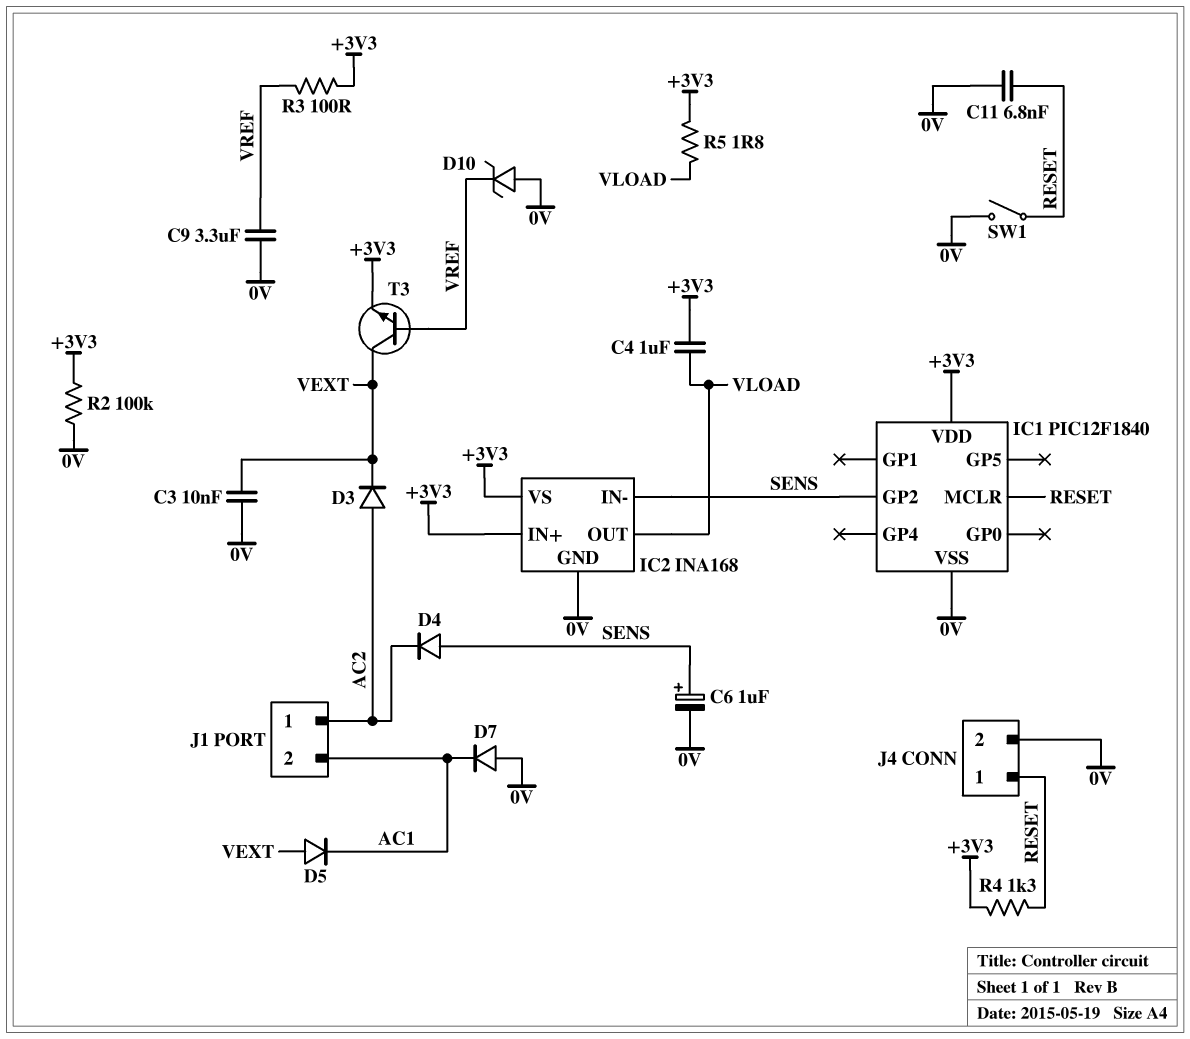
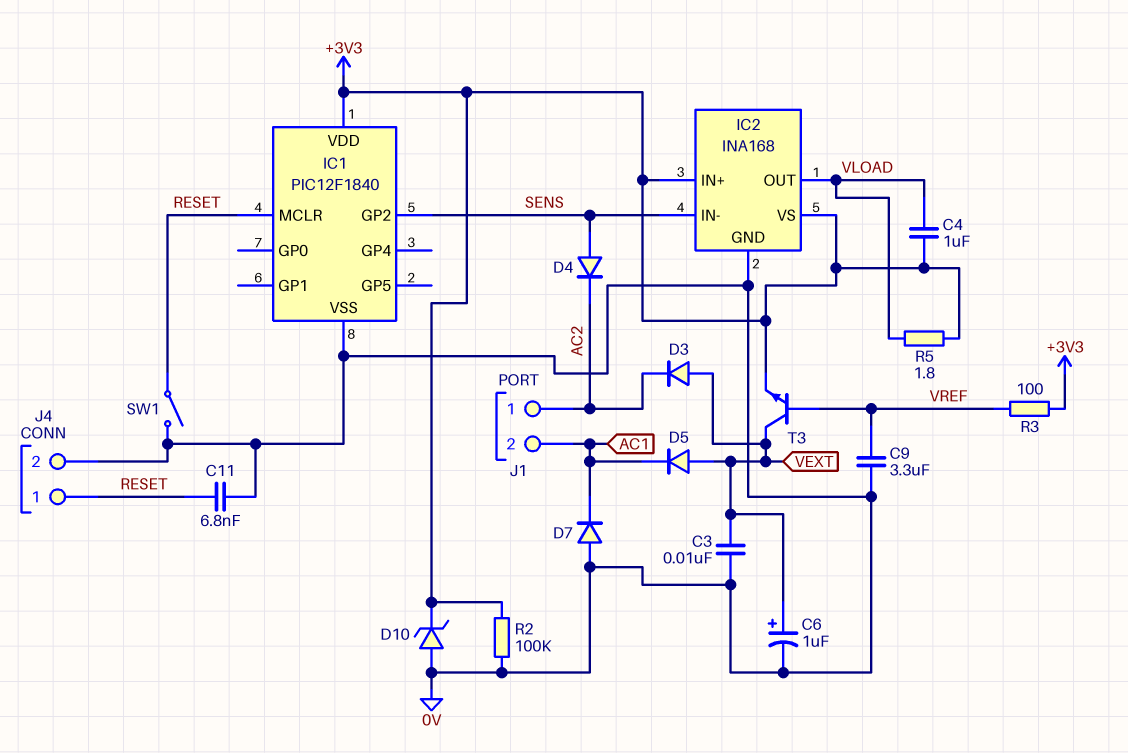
C6: 1uF (plus SENS, minus 0V) -> 1uF (plus VEXT, minus 0V)
D3: diode (A AC2, K VEXT) -> diode (A VEXT, K AC2)
D10: zener (A 0V, K VREF) -> zener (A 0V, K +3V3)
R4: 1.3k (+3V3, RESET) -> none

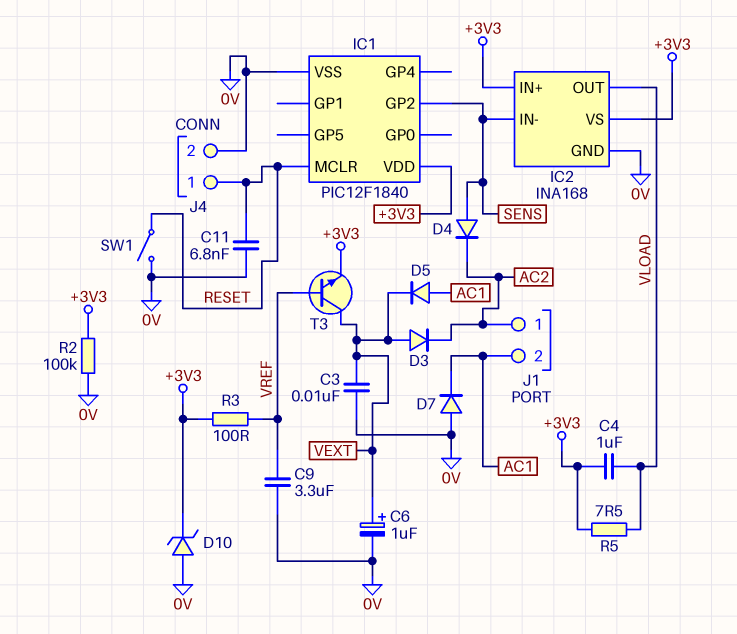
D5: diode (A VEXT, K AC1) -> diode (A AC1, K VEXT)
R5: 1.8 (+3V3, VLOAD) -> 7.5 (+3V3, VLOAD)

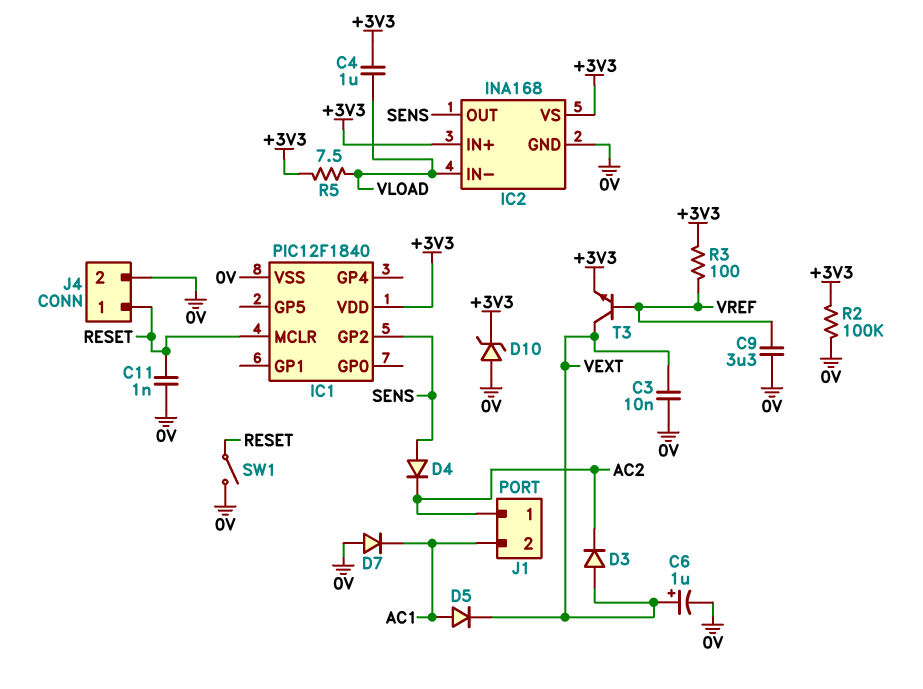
C11: 6.8nF (0V, RESET) -> 1nF (0V, RESET)
IC2 pin IN-: SENS -> VLOAD
IC2 pin OUT: VLOAD -> SENS

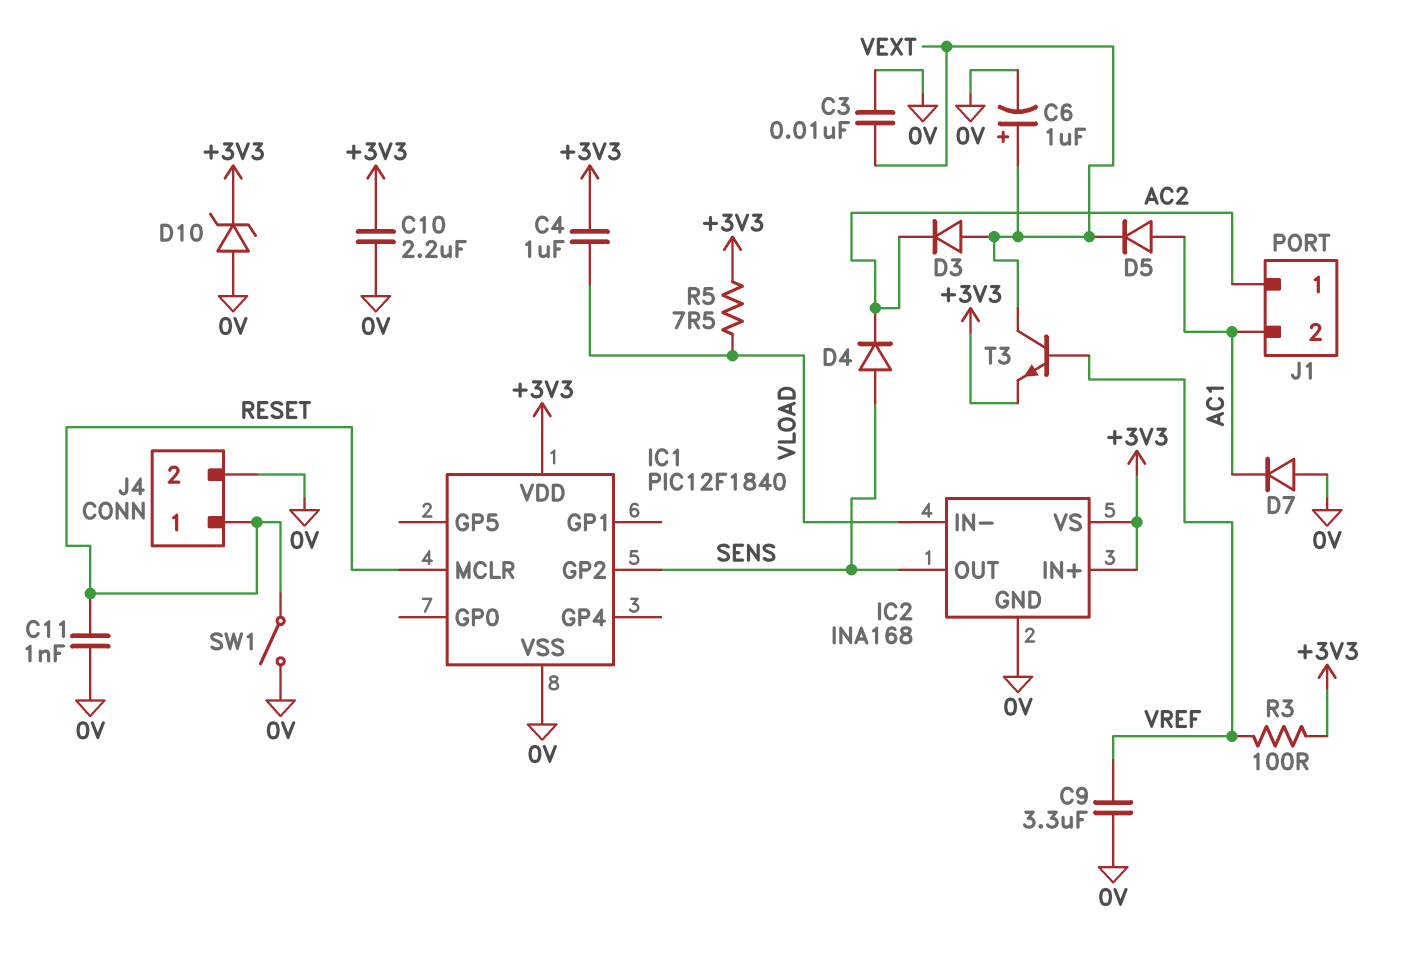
C10: none -> 2.2uF (+3V3, 0V)
R2: 100k (+3V3, 0V) -> none

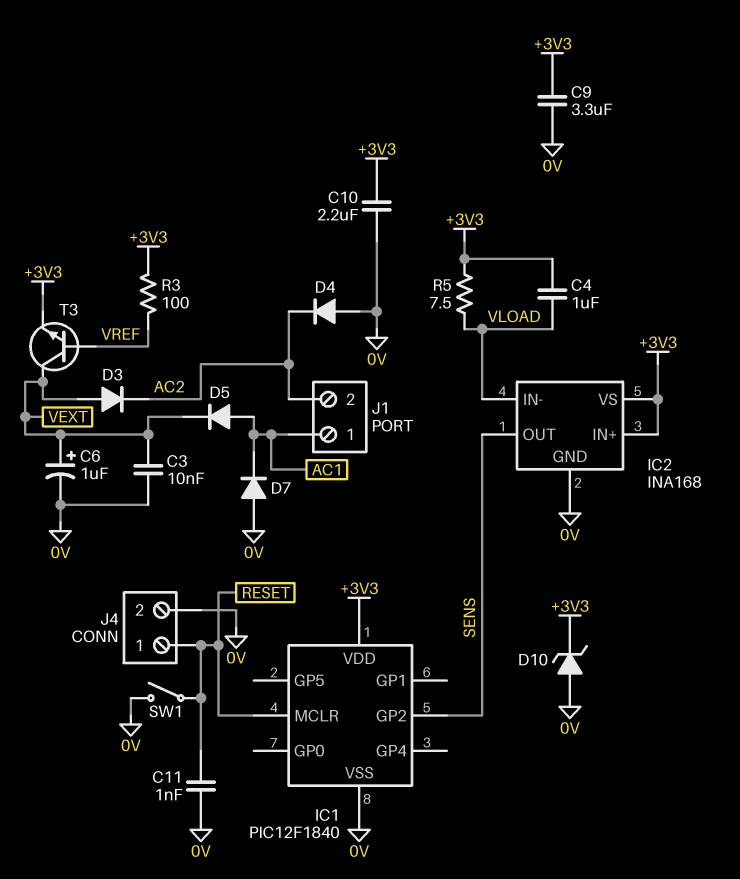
C9: 3.3uF (0V, VREF) -> 3.3uF (+3V3, 0V)
D4: diode (A SENS, K AC2) -> diode (A 0V, K AC2)
J1 pin 1: AC2 -> AC1
J1 pin 2: AC1 -> AC2

